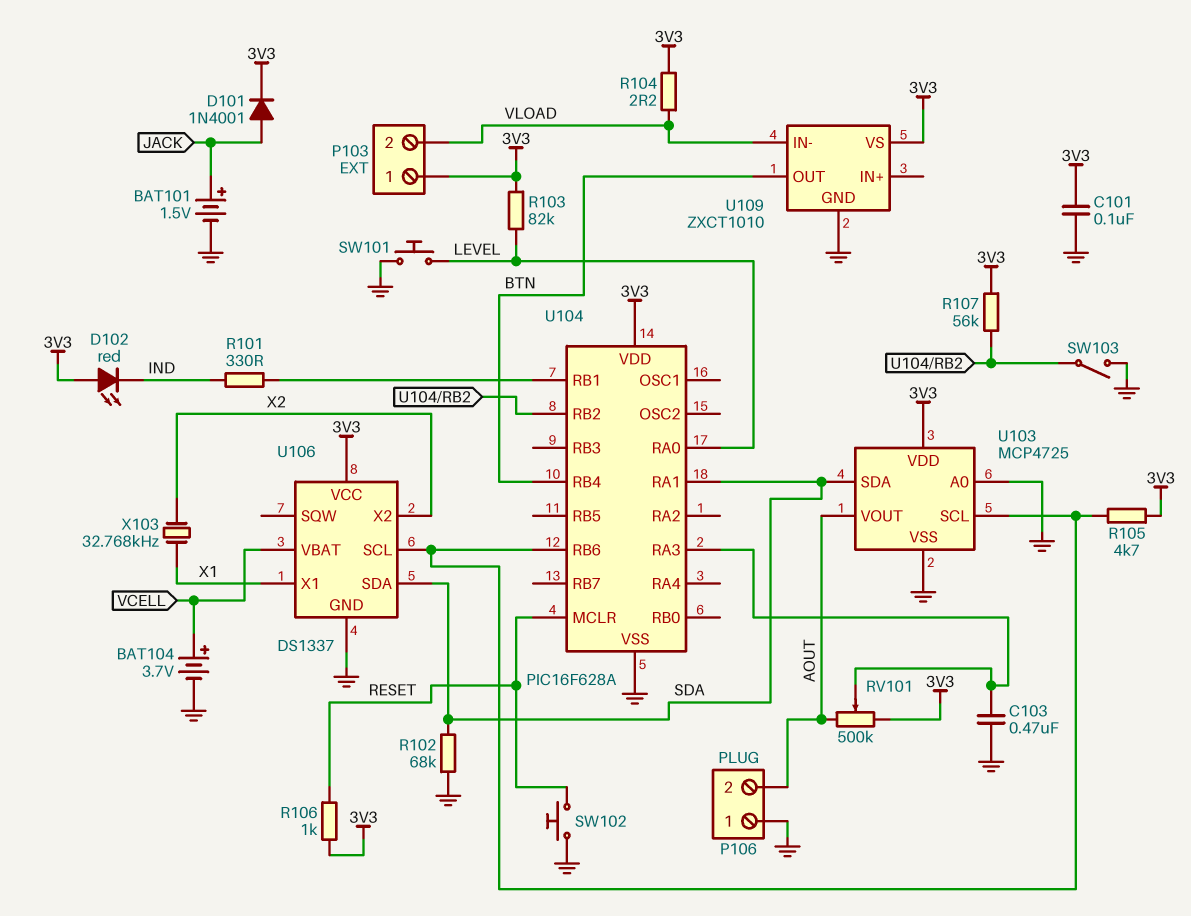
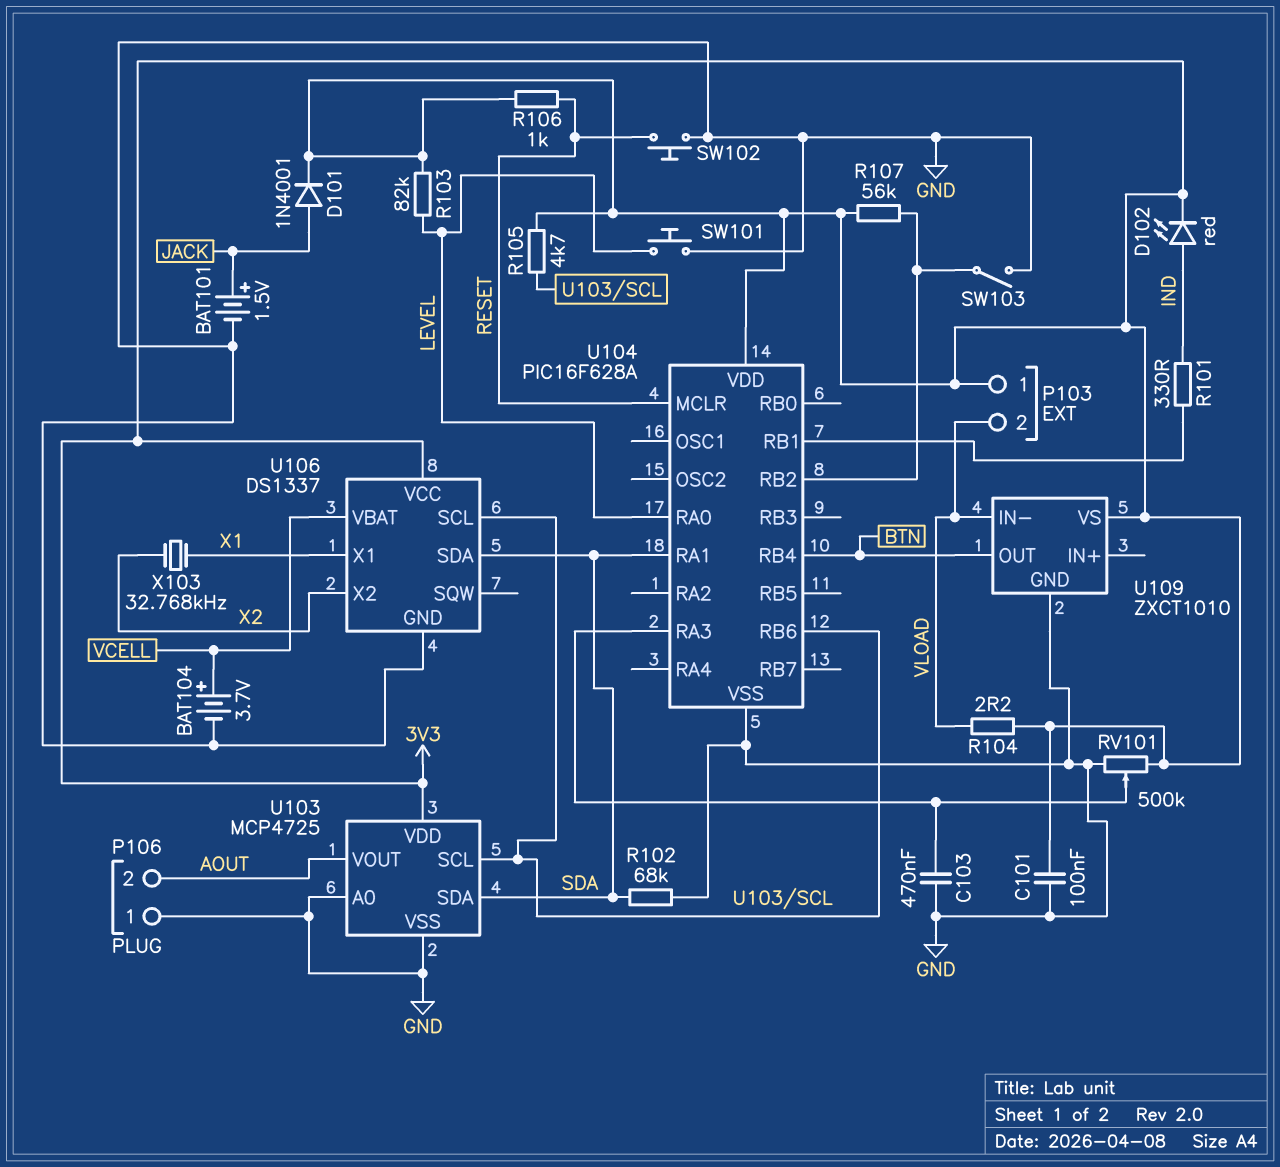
D102: LED red (A 3V3, K IND) -> LED red (A IND, K 3V3)
RV101: 500k (3V3, AOUT, wiper U104/RA3) -> 500k (3V3, GND, wiper U104/RA3)

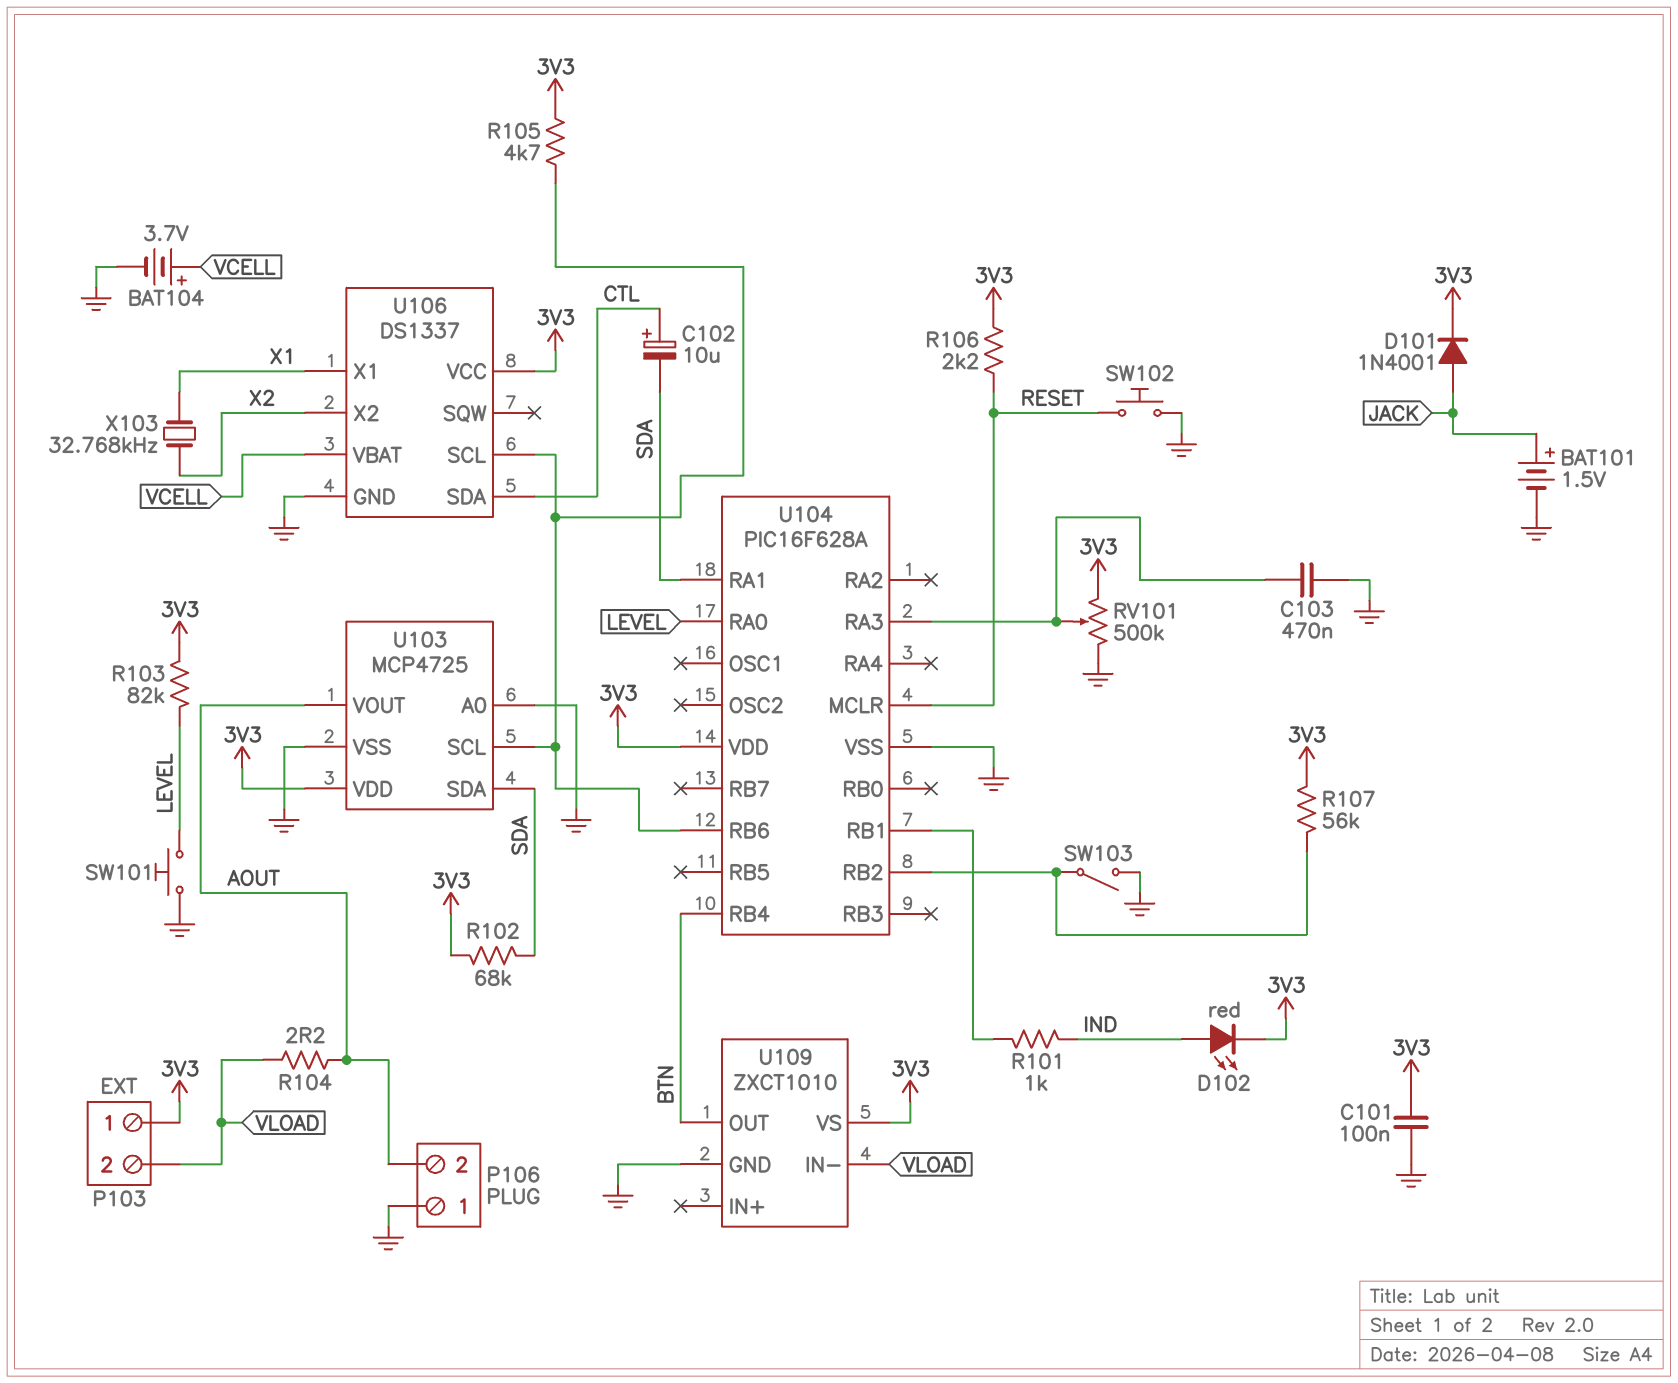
C102: none -> 10uF (plus CTL, minus SDA)
R101: 330 (IND, U104/RB1) -> 1k (IND, U104/RB1)
R102: 68k (GND, SDA) -> 68k (3V3, SDA)
R104: 2.2 (3V3, VLOAD) -> 2.2 (AOUT, VLOAD)
R106: 1k (3V3, RESET) -> 2.2k (3V3, RESET)
U106 pin SDA: SDA -> CTL

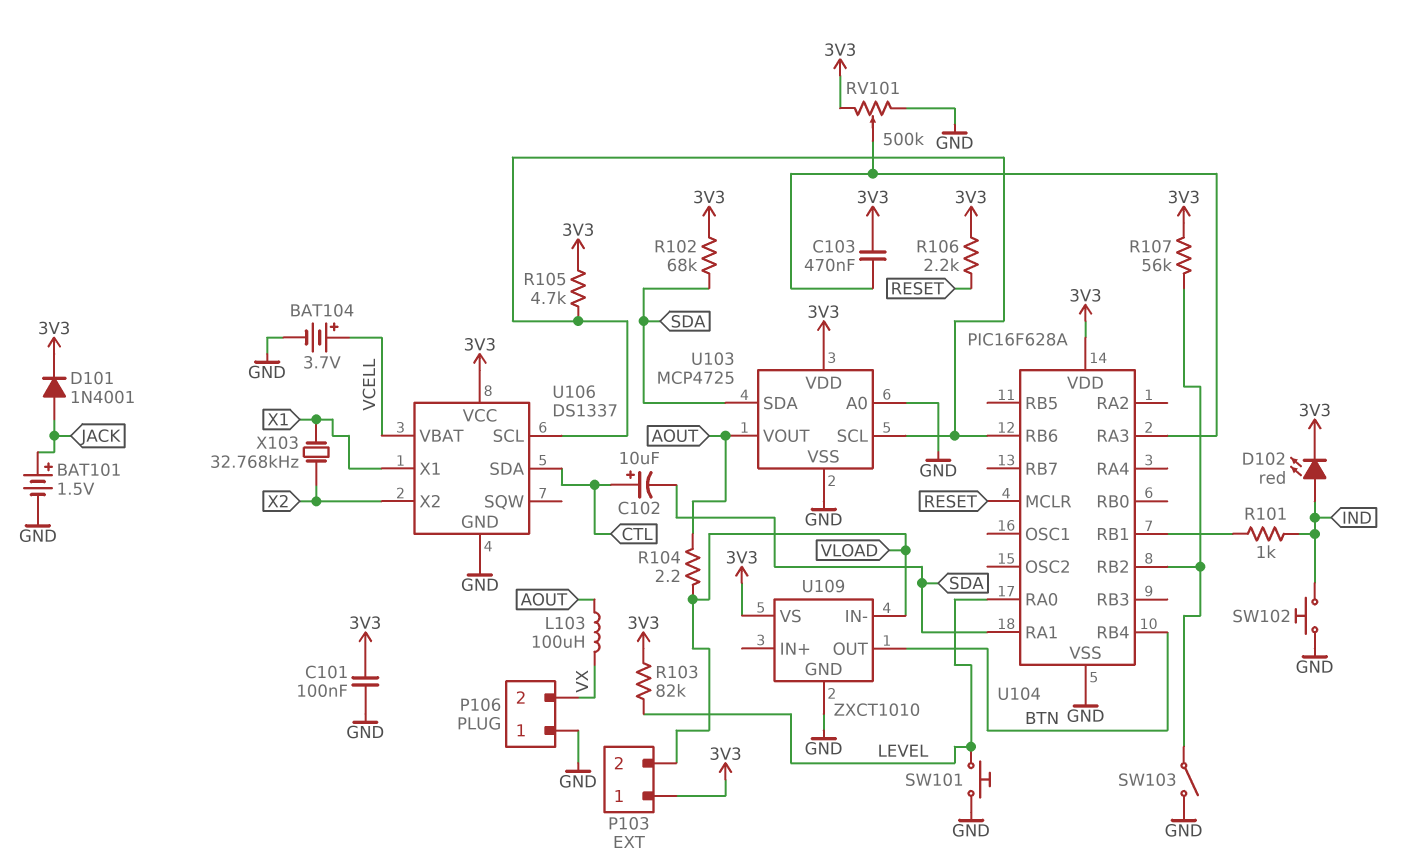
C103: 470nF (GND, U104/RA3) -> 470nF (3V3, U104/RA3)
L103: none -> 100uH (AOUT, VX)
P106 pin 2: AOUT -> VX
SW102: button (GND, RESET) -> button (GND, IND)

